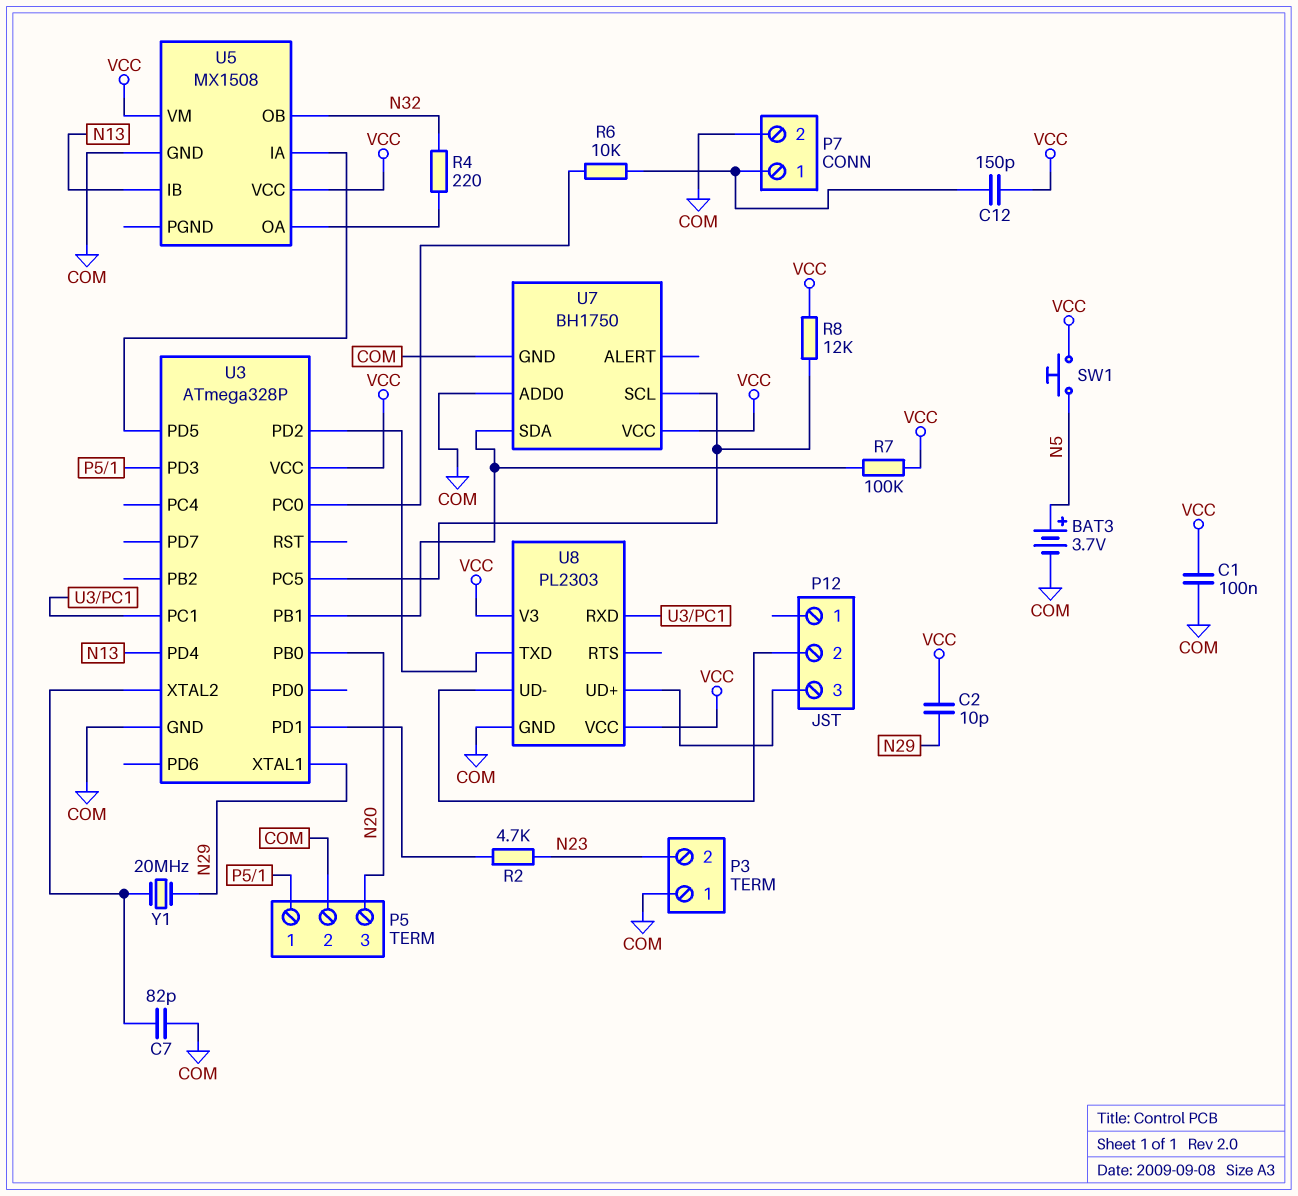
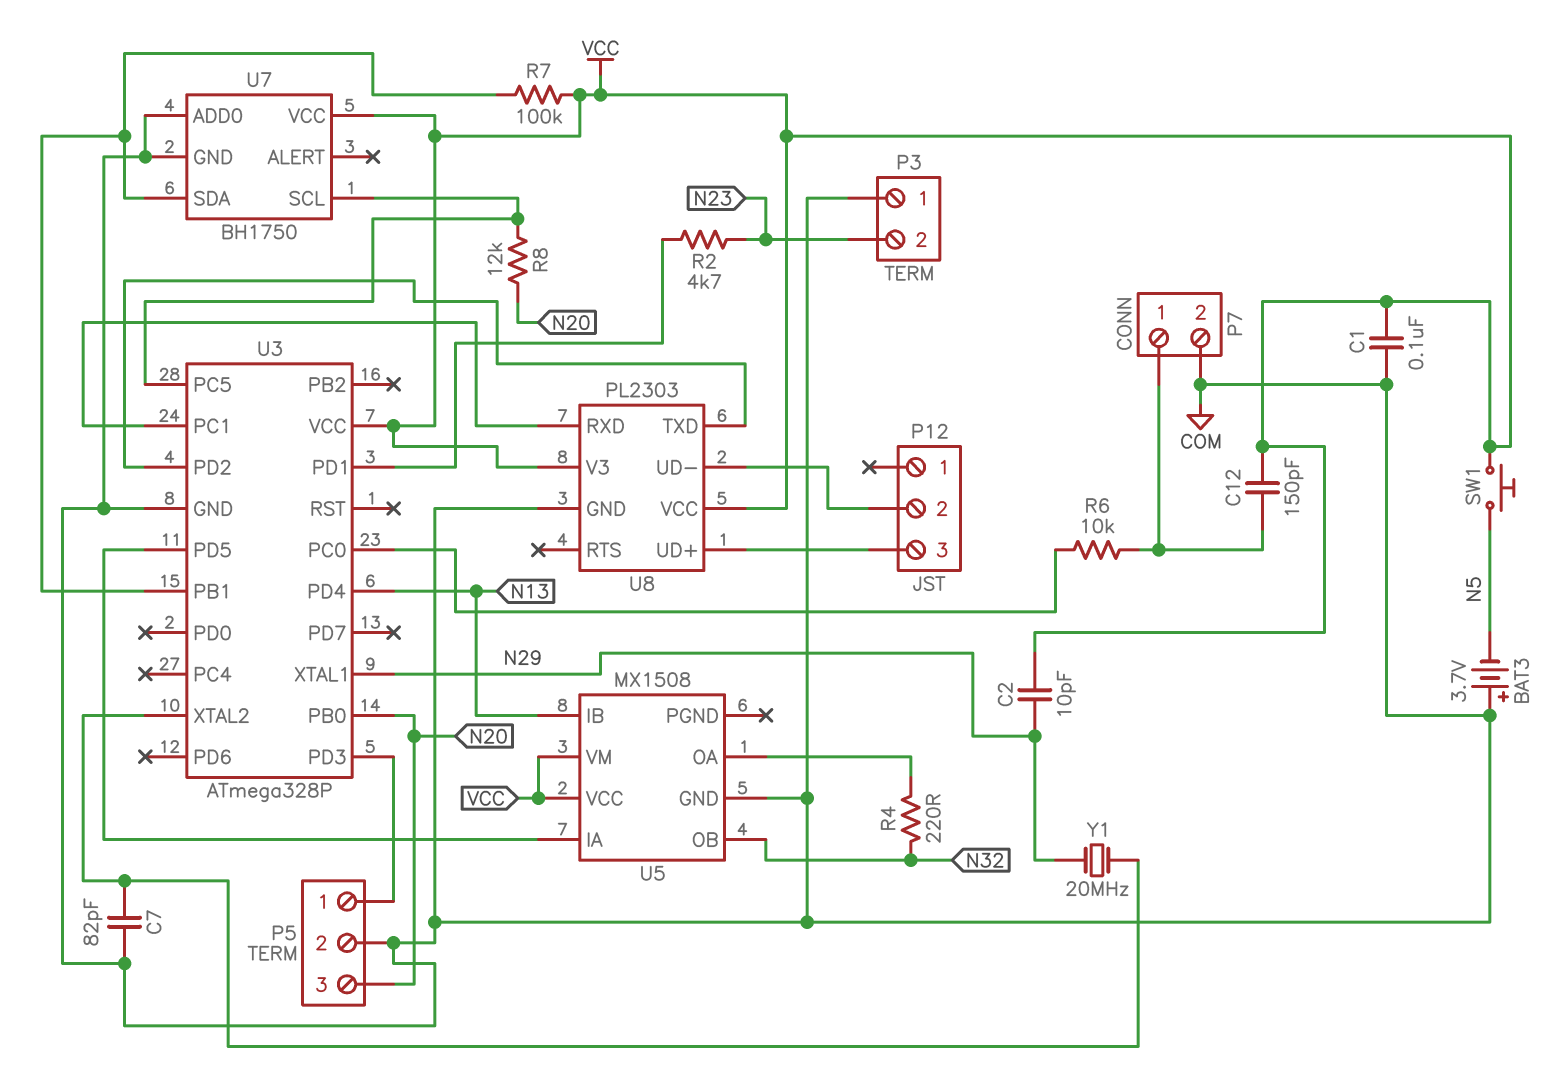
BAT3: 3.7V (plus N5, minus COM) -> 3.7V (plus COM, minus N5)
R8: 12k (U3/PC5, VCC) -> 12k (N20, U3/PC5)

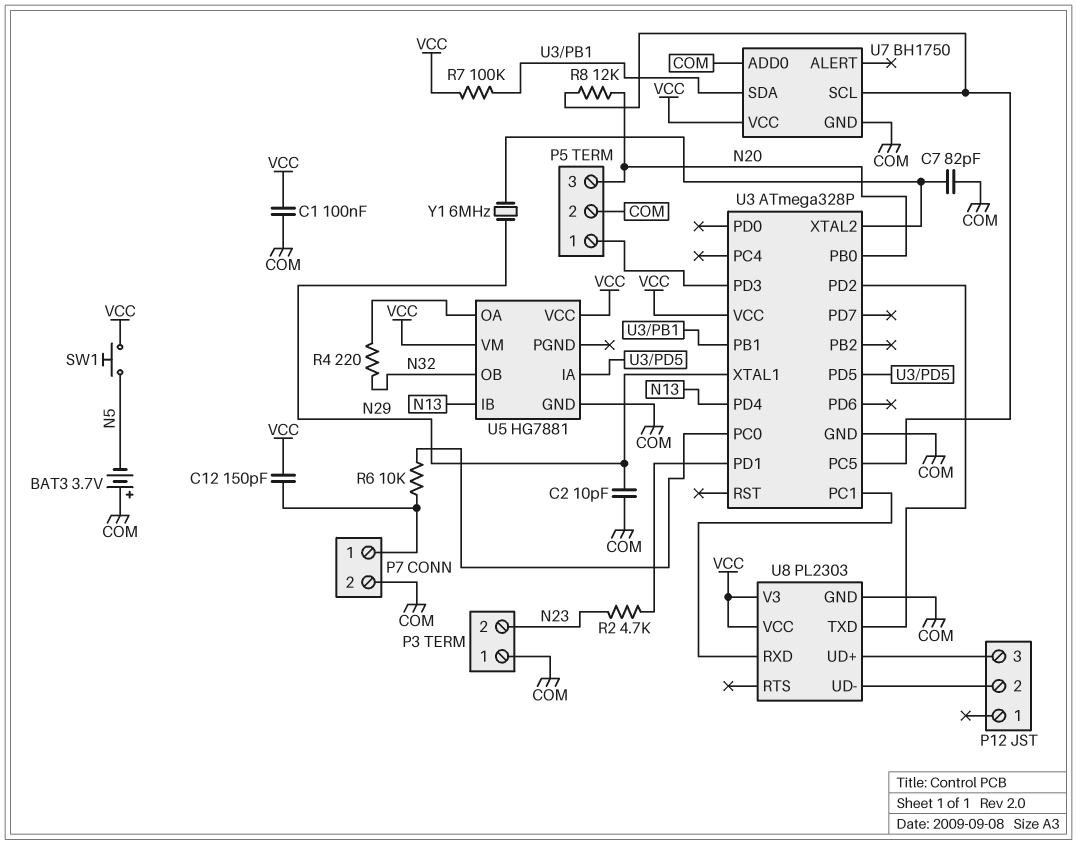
C2: 10pF (N29, VCC) -> 10pF (COM, N29)
U5: MX1508 -> HG7881
Y1: 20MHz (N29, U3/XTAL2) -> 6MHz (N29, U3/XTAL2)

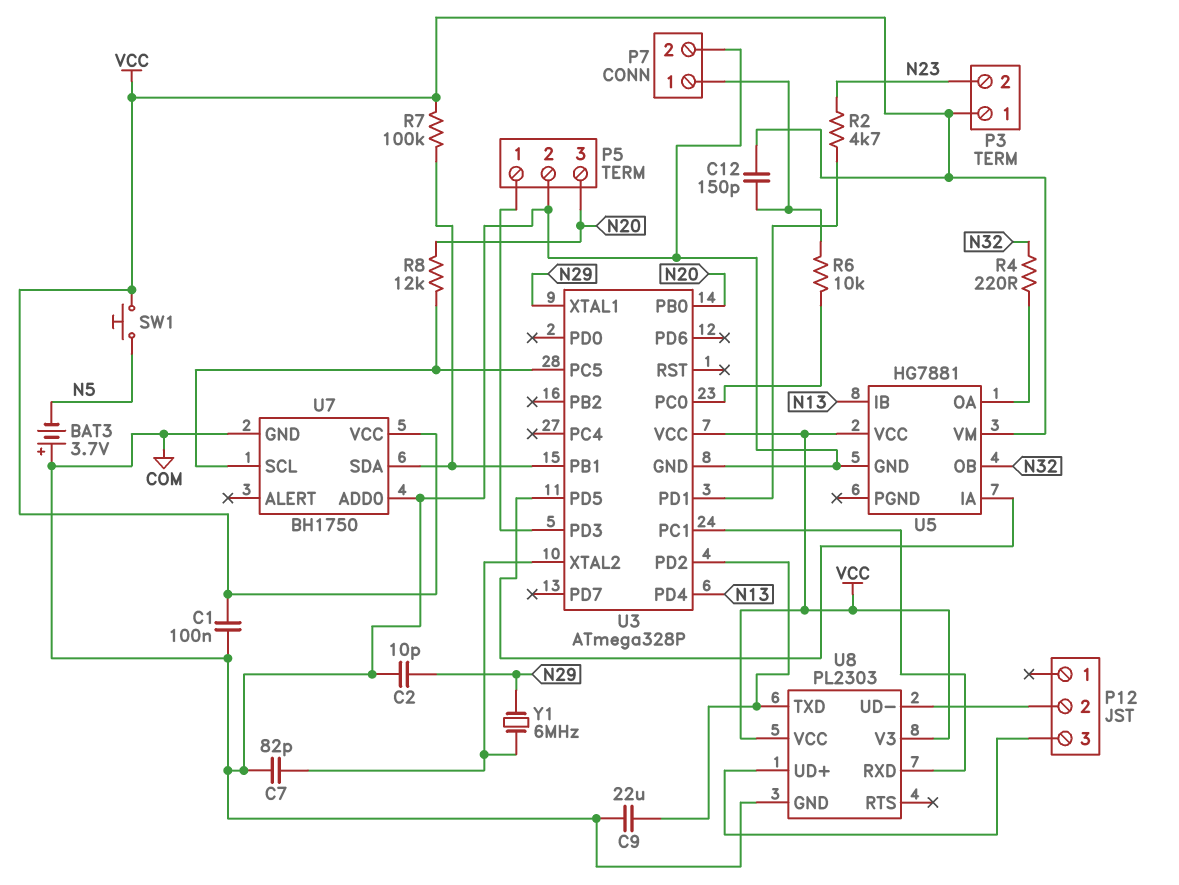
C9: none -> 22uF (COM, U3/PD2)
P3 pin 1: COM -> VCC

